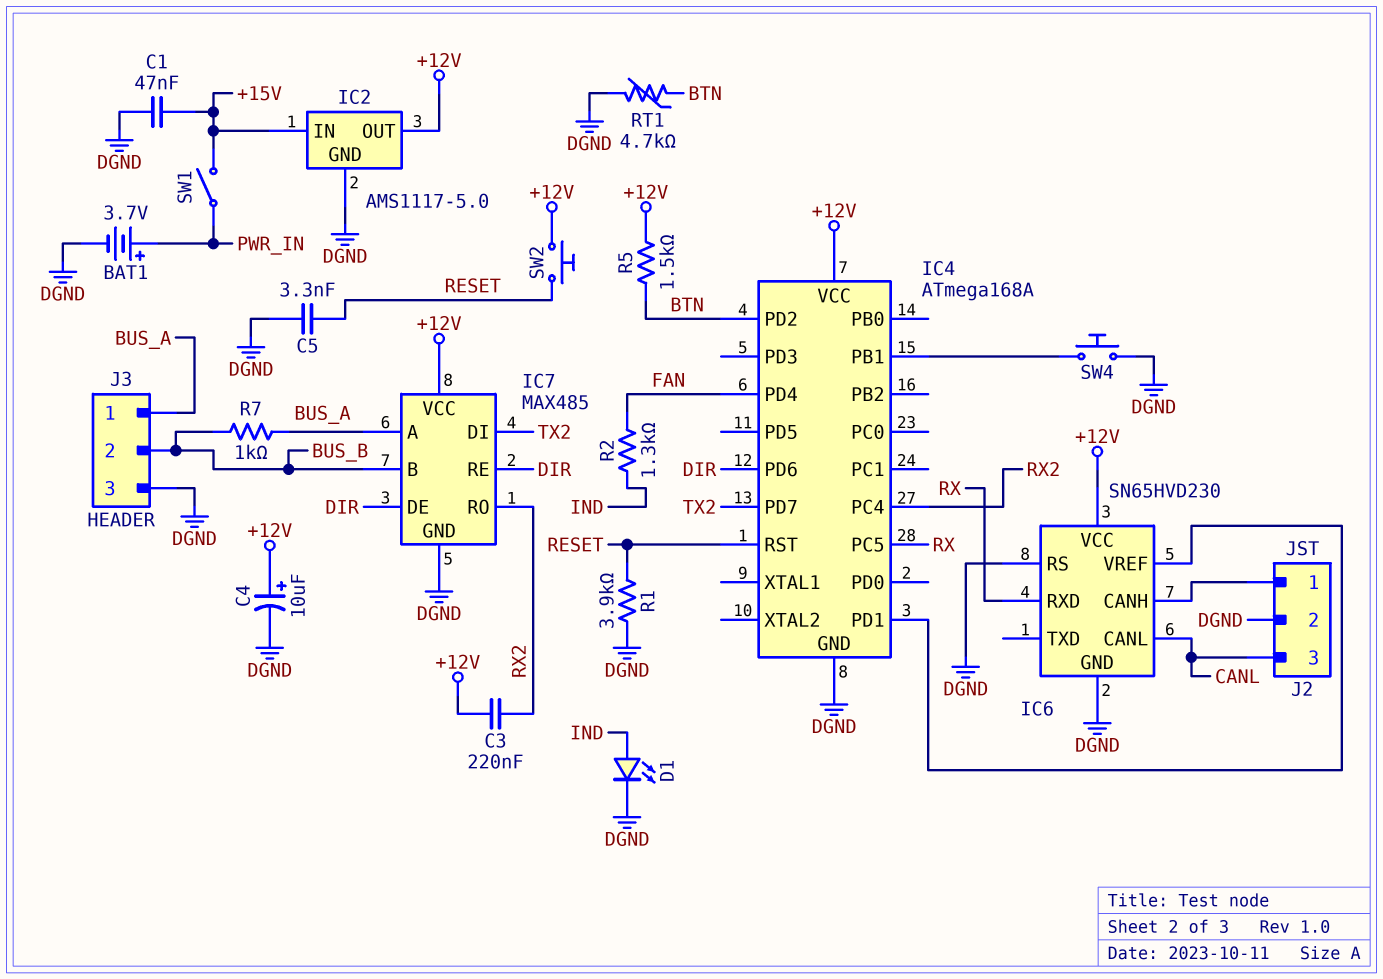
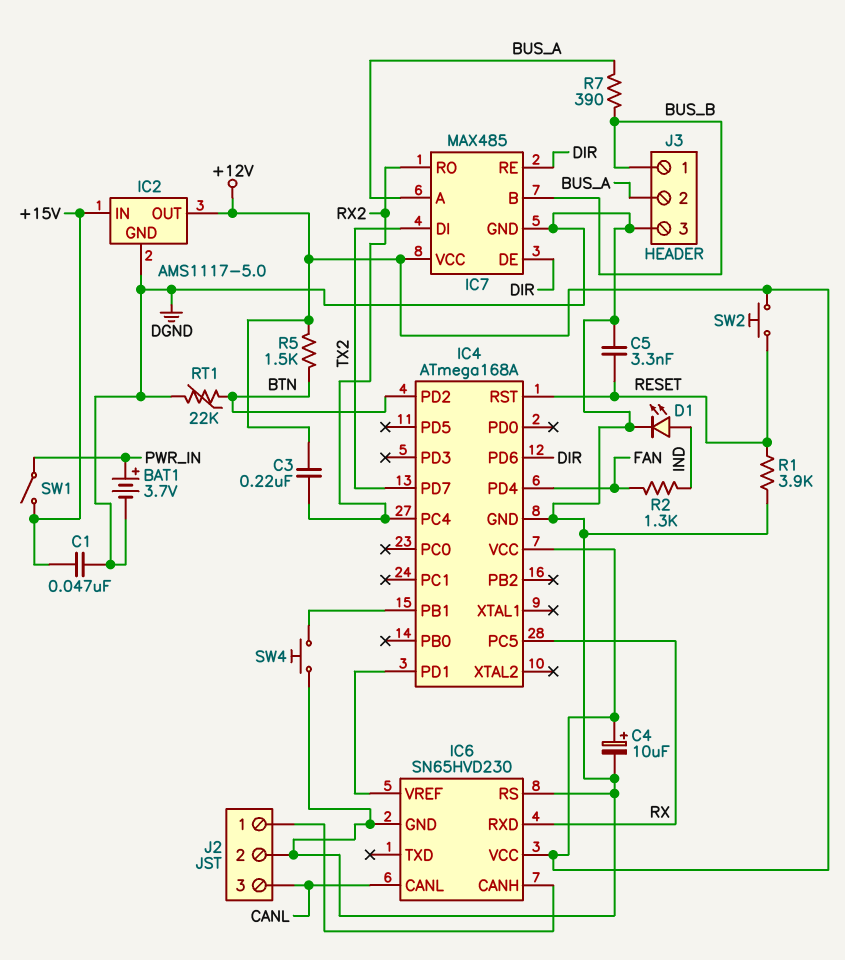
J3 pin 1: BUS_A -> BUS_B
J3 pin 2: BUS_B -> BUS_A
R7: 1k (BUS_A, BUS_B) -> 390 (BUS_A, BUS_B)
RT1: 4.7k (BTN, DGND) -> 22k (BTN, DGND)

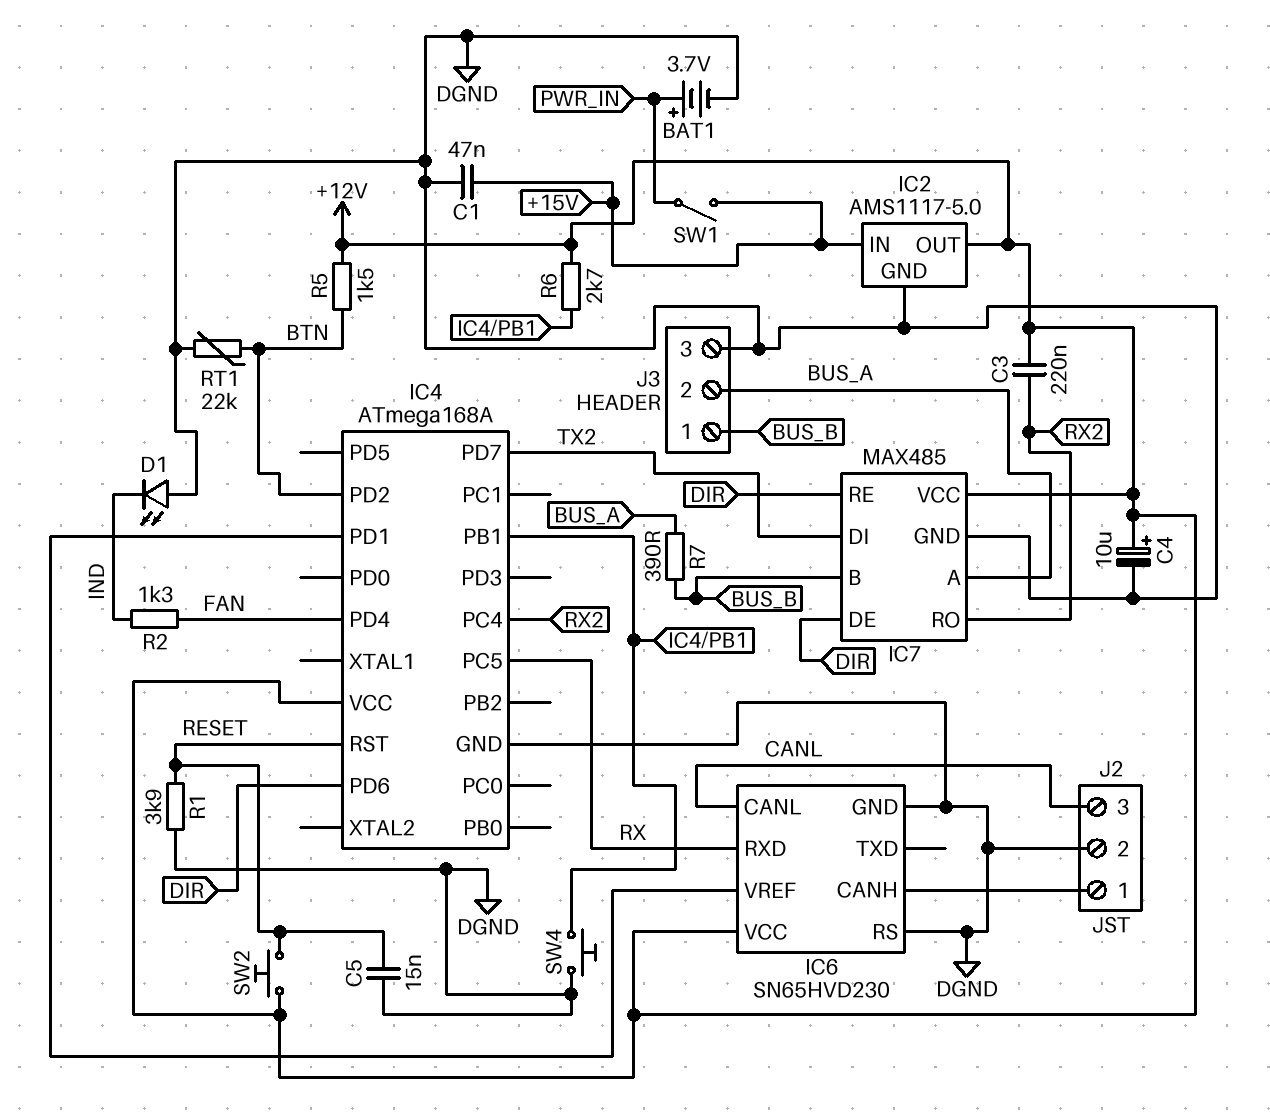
C5: 3.3nF (DGND, RESET) -> 15nF (DGND, RESET)
D1: LED (A IND, K DGND) -> LED (A DGND, K IND)
R6: none -> 2.7k (+12V, IC4/PB1)

